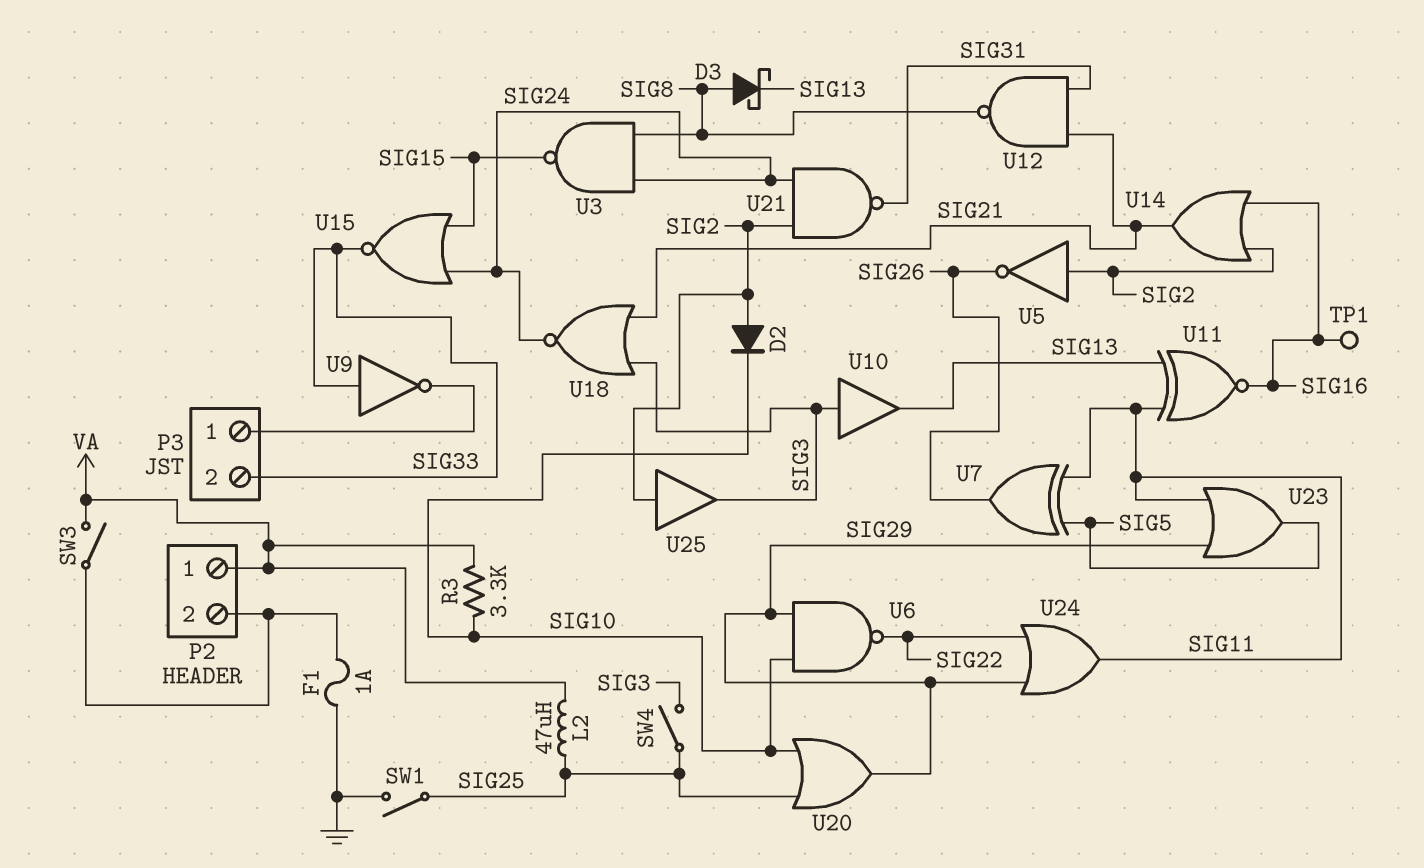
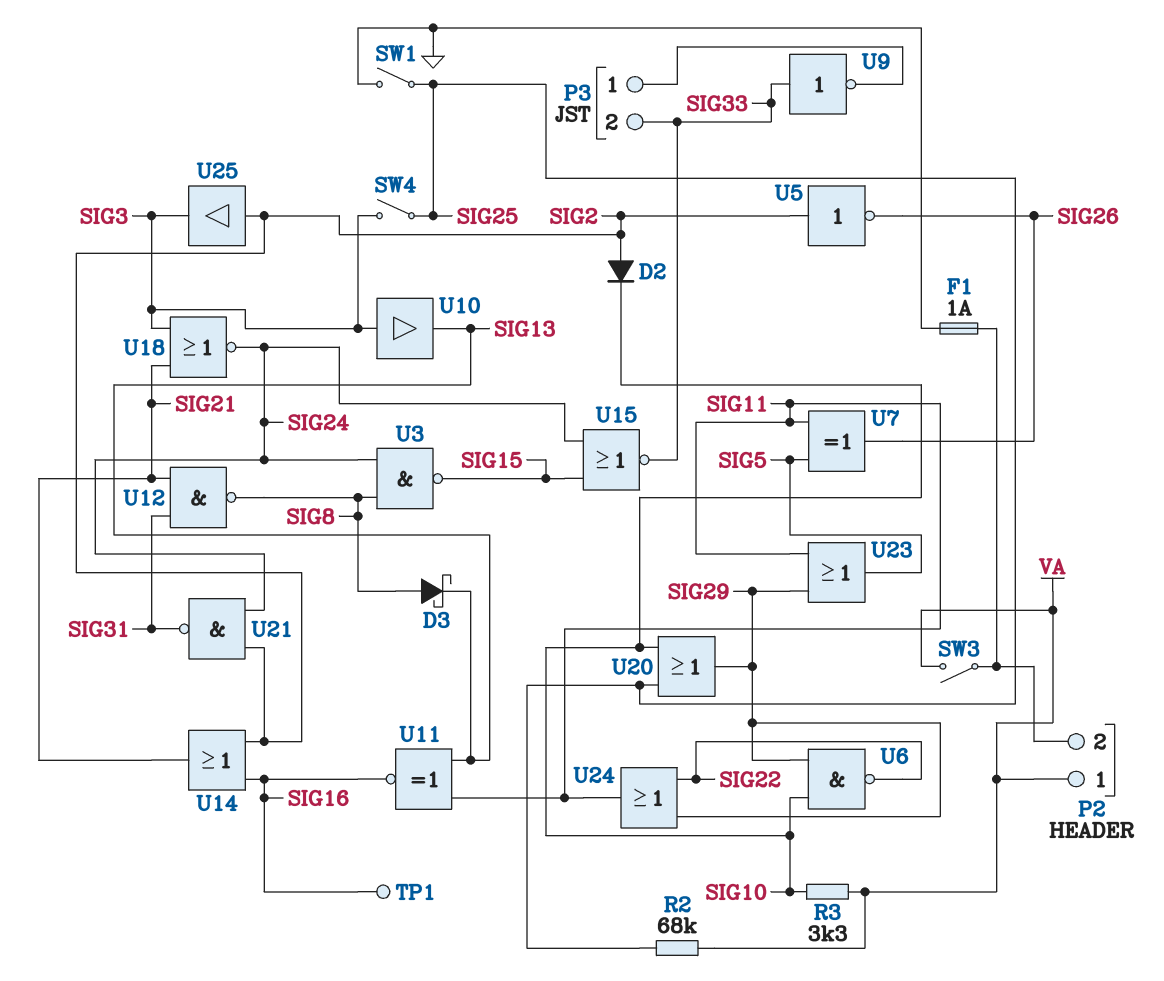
L2: 47uH (SIG25, VA) -> none
R2: none -> 68k (SIG25, VA)

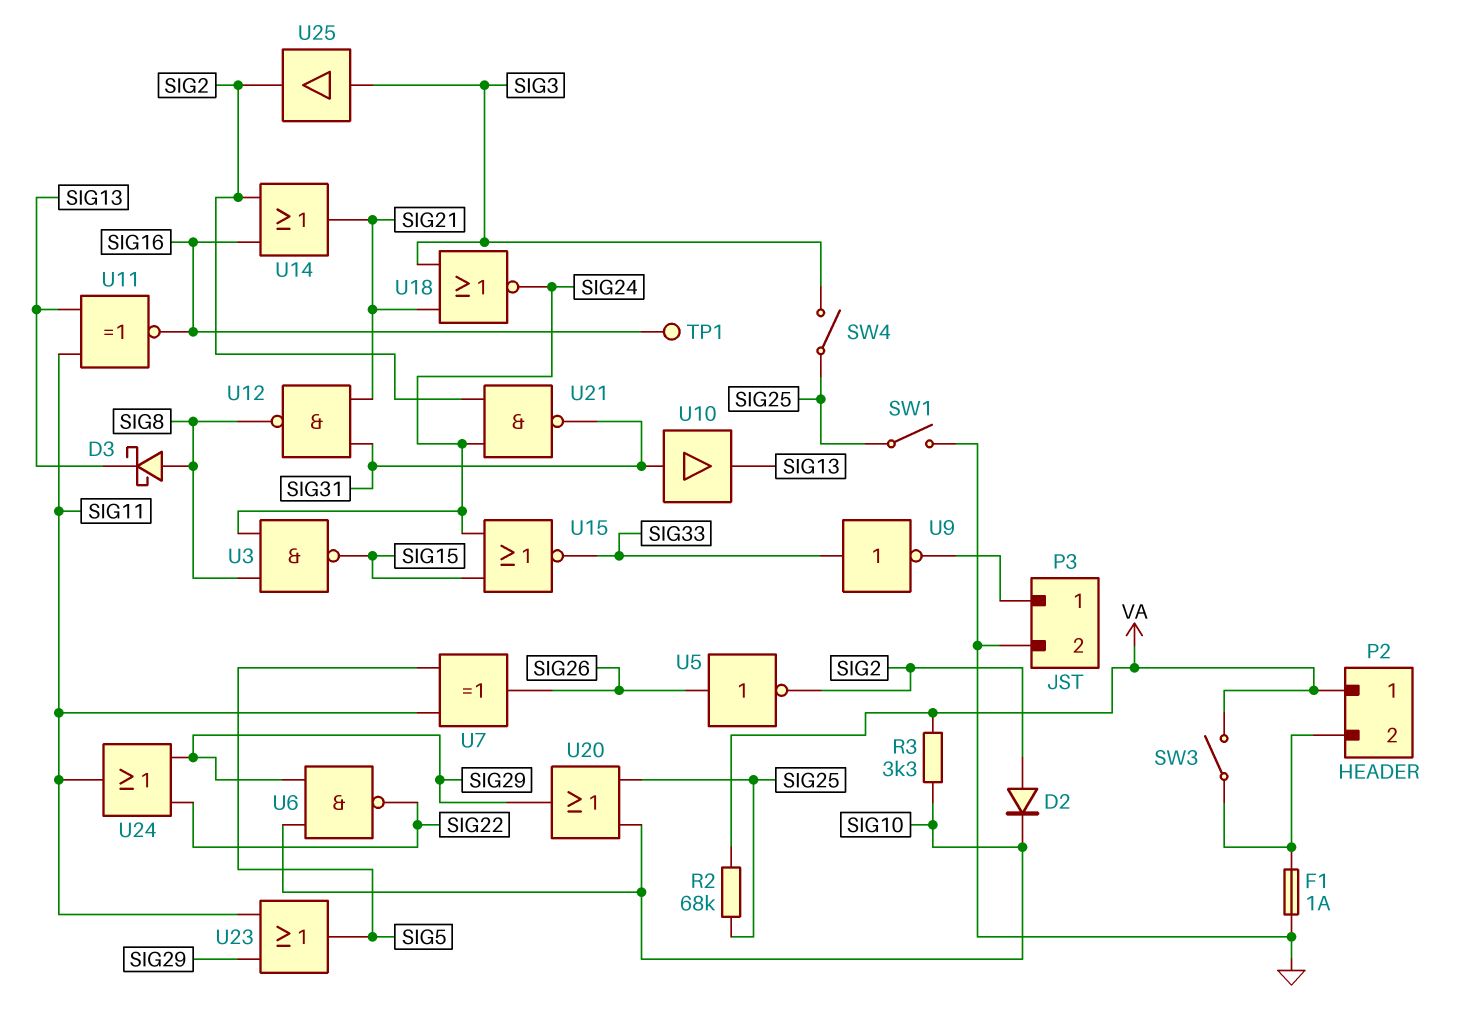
P3 pin 2: SIG33 -> GND
U5: NOT (in SIG2, out SIG26) -> NOT (in SIG26, out SIG2)
U10: buffer (in SIG3, out SIG13) -> buffer (in SIG31, out SIG13)
U25: buffer (in SIG2, out SIG3) -> buffer (in SIG3, out SIG2)

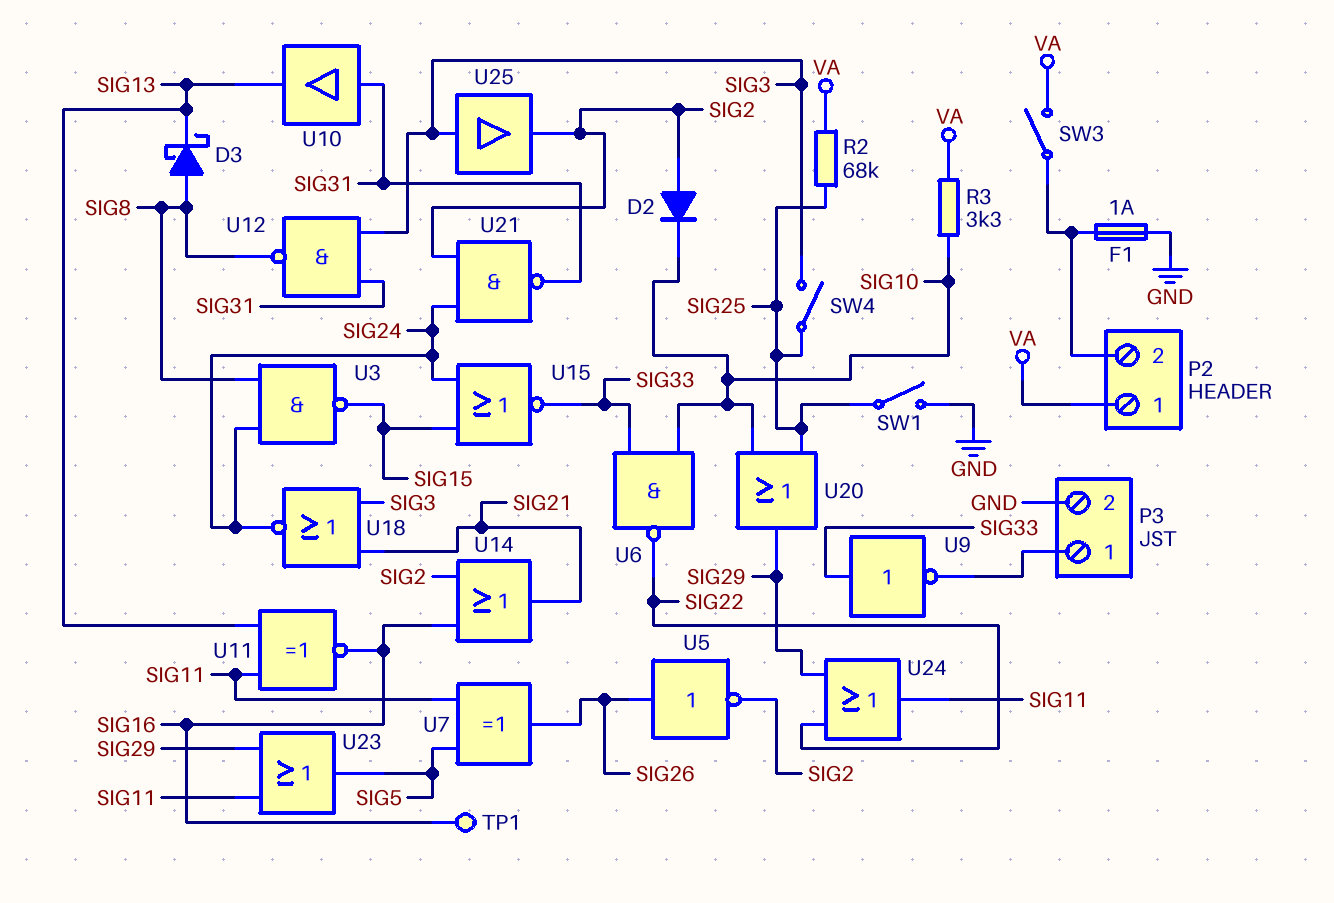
U6: NAND (in SIG10, in SIG29, out SIG22) -> NAND (in SIG10, in SIG33, out SIG22)
U12: NAND (in SIG21, in SIG31, out SIG8) -> NAND (in SIG3, in SIG31, out SIG8)

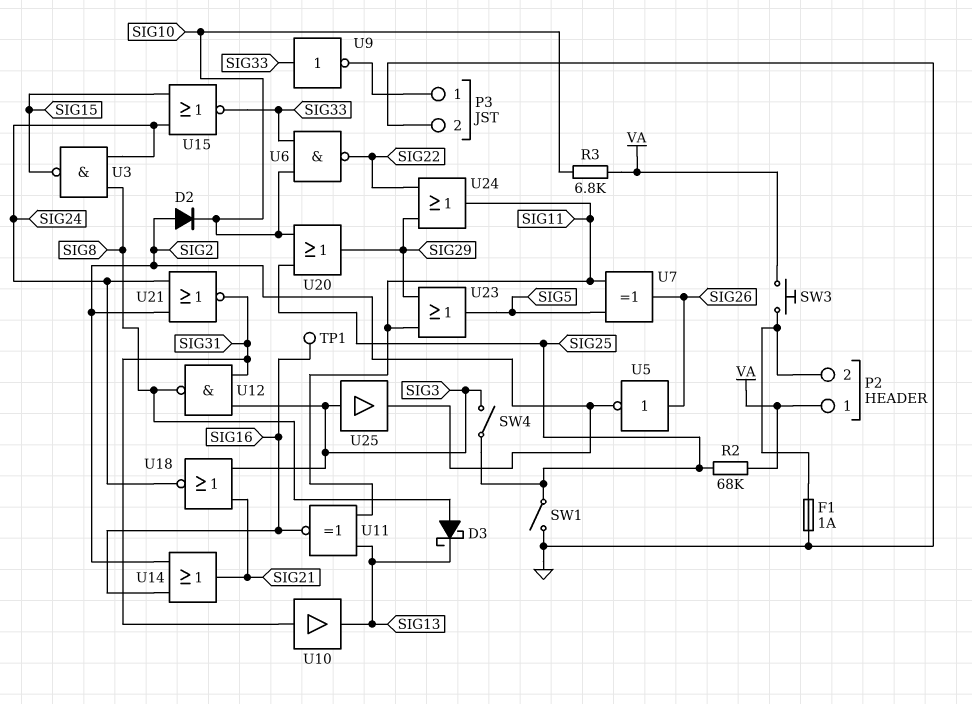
R3: 3.3k (SIG10, VA) -> 6.8k (SIG10, VA)
SW3: switch (P2/2, VA) -> button (P2/2, VA)
U21: NAND (in SIG2, in SIG24, out SIG31) -> NOR (in SIG2, in SIG24, out SIG31)

